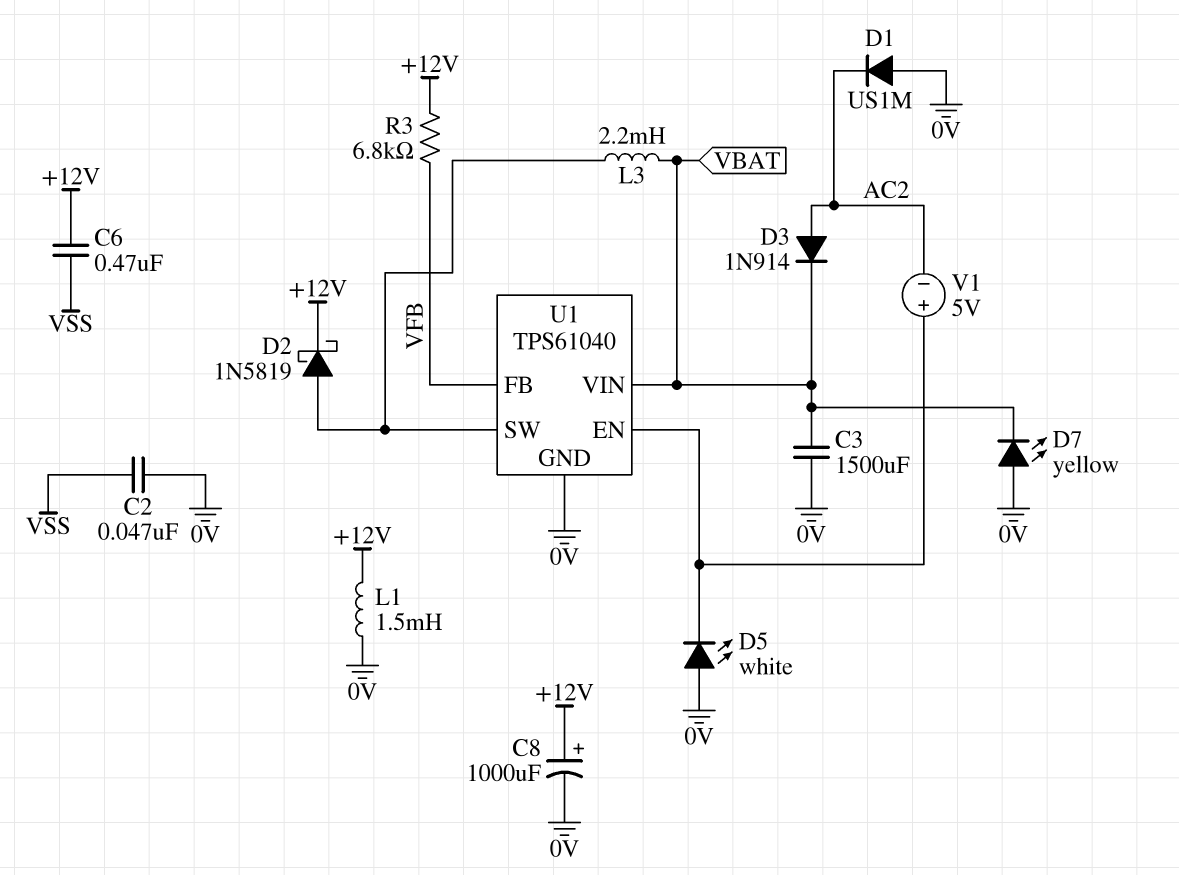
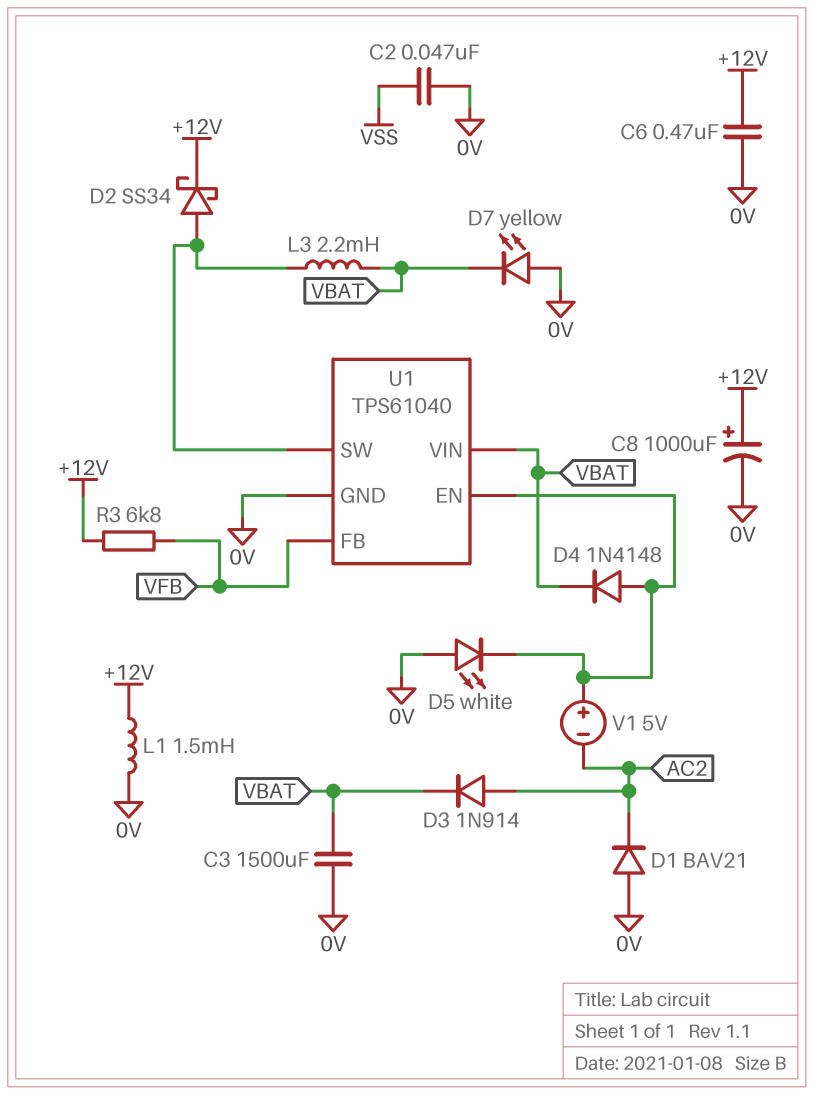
C6: 470nF (+12V, VSS) -> 470nF (+12V, 0V)
D1: diode US1M (A 0V, K AC2) -> diode BAV21 (A 0V, K AC2)
D2: schottky 1N5819 (A U1/SW, K +12V) -> schottky SS34 (A U1/SW, K +12V)
D4: none -> diode 1N4148 (A U1/EN, K VBAT)

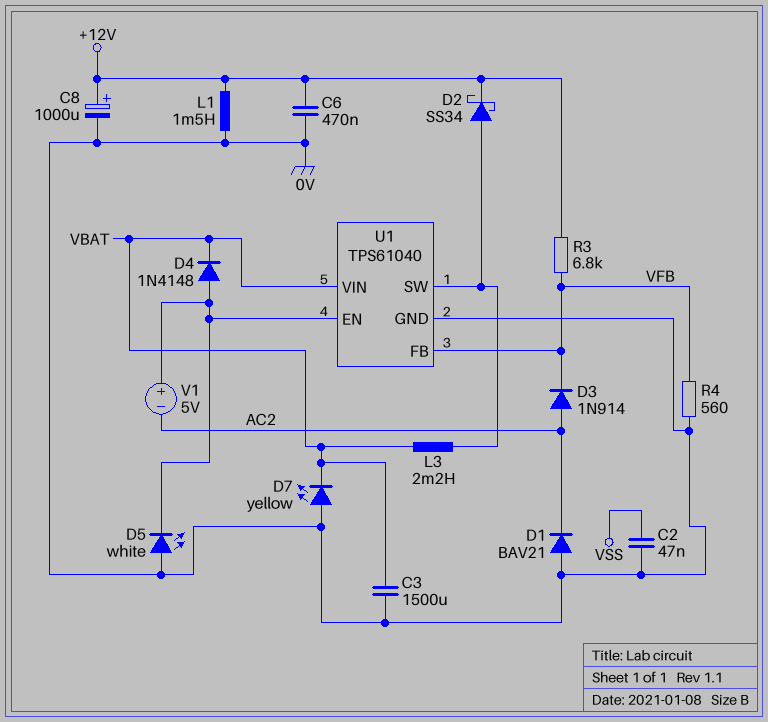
D3: diode 1N914 (A AC2, K VBAT) -> diode 1N914 (A AC2, K VFB)
R4: none -> 560 (0V, VFB)

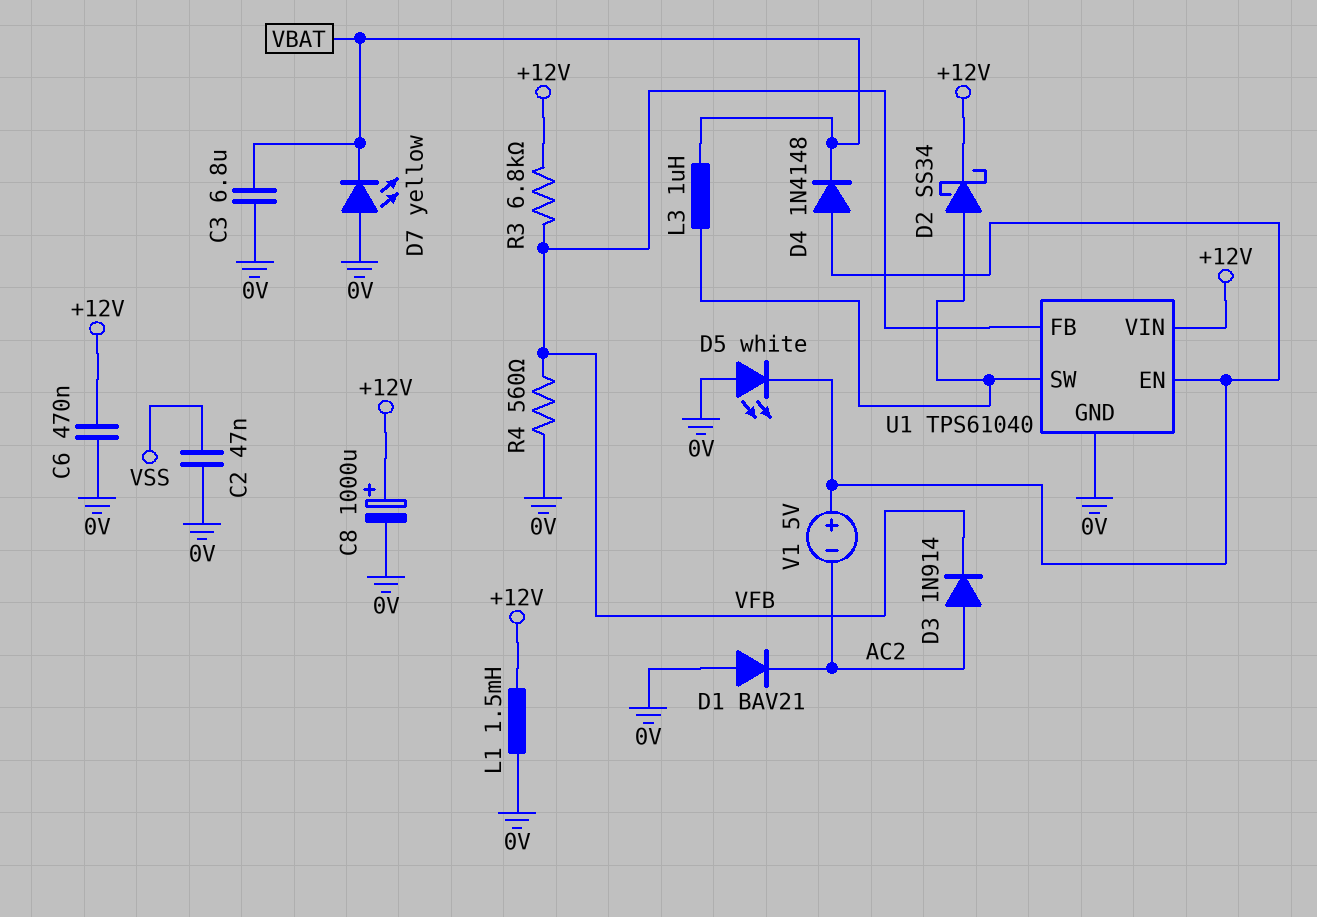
C3: 1500uF (0V, VBAT) -> 6.8uF (0V, VBAT)
L3: 2.2mH (U1/SW, VBAT) -> 1uH (U1/SW, VBAT)
U1 pin VIN: VBAT -> +12V

